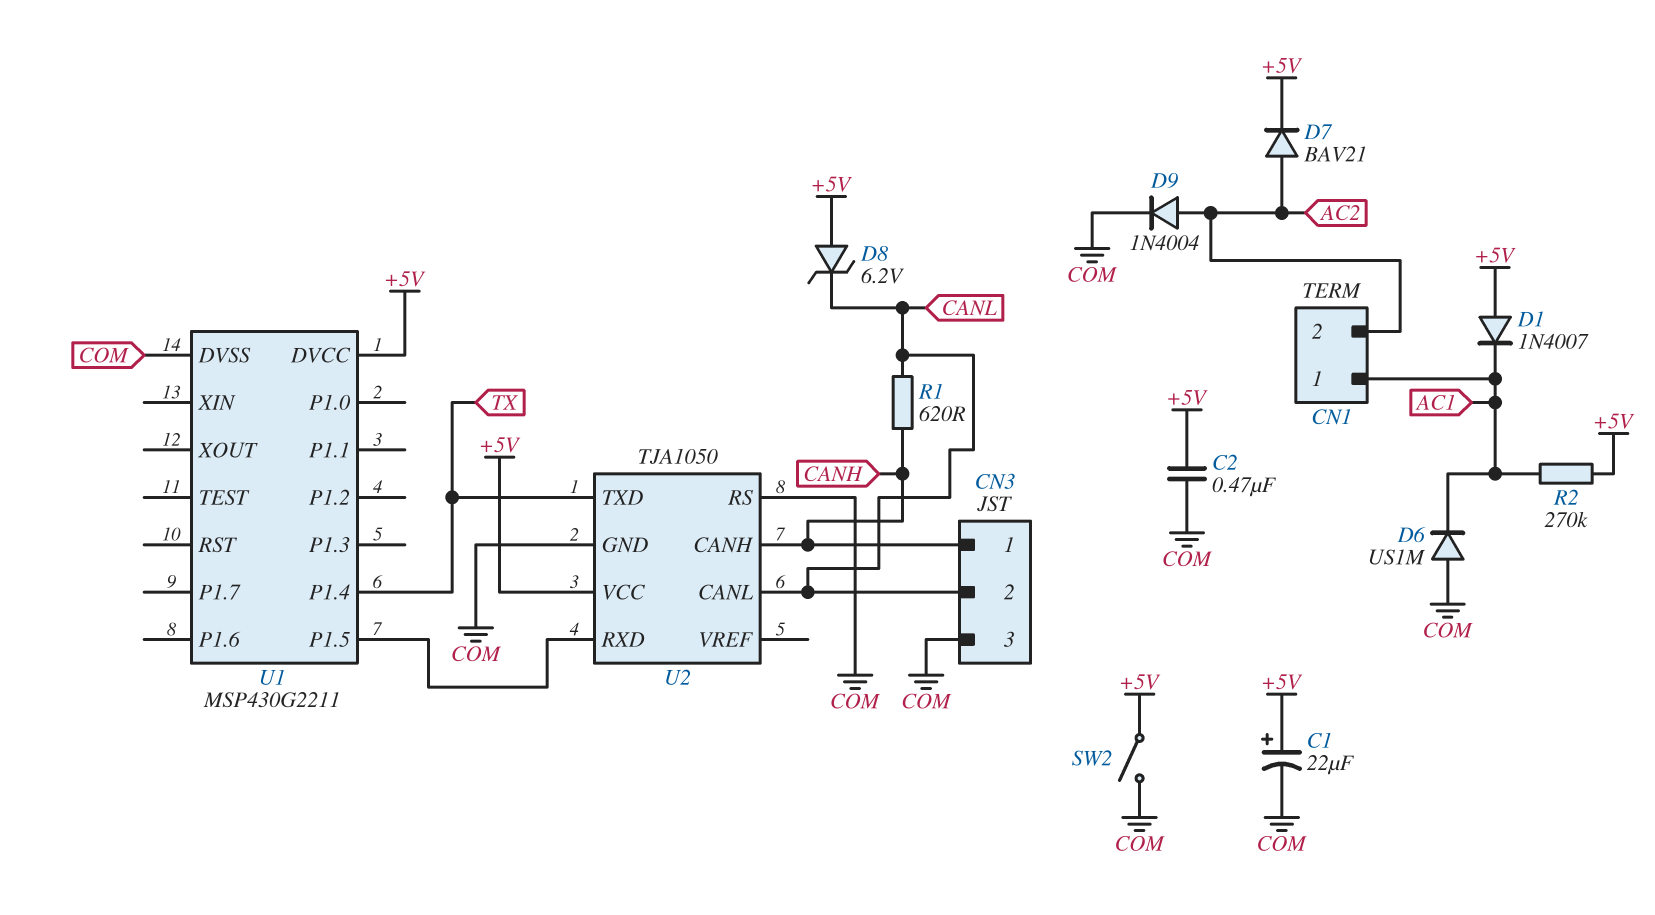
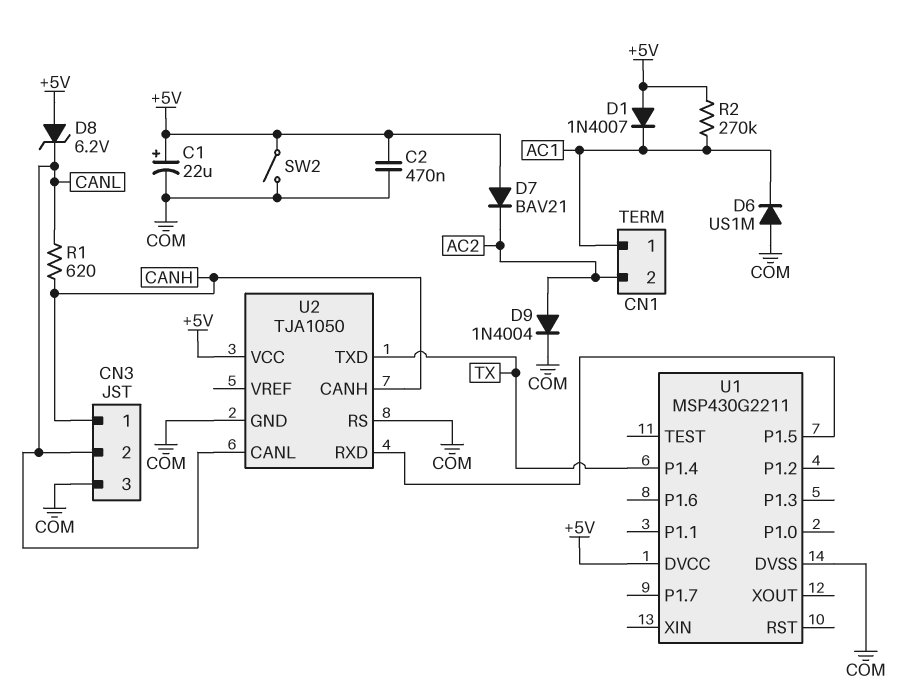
D7: diode BAV21 (A AC2, K +5V) -> diode BAV21 (A +5V, K AC2)

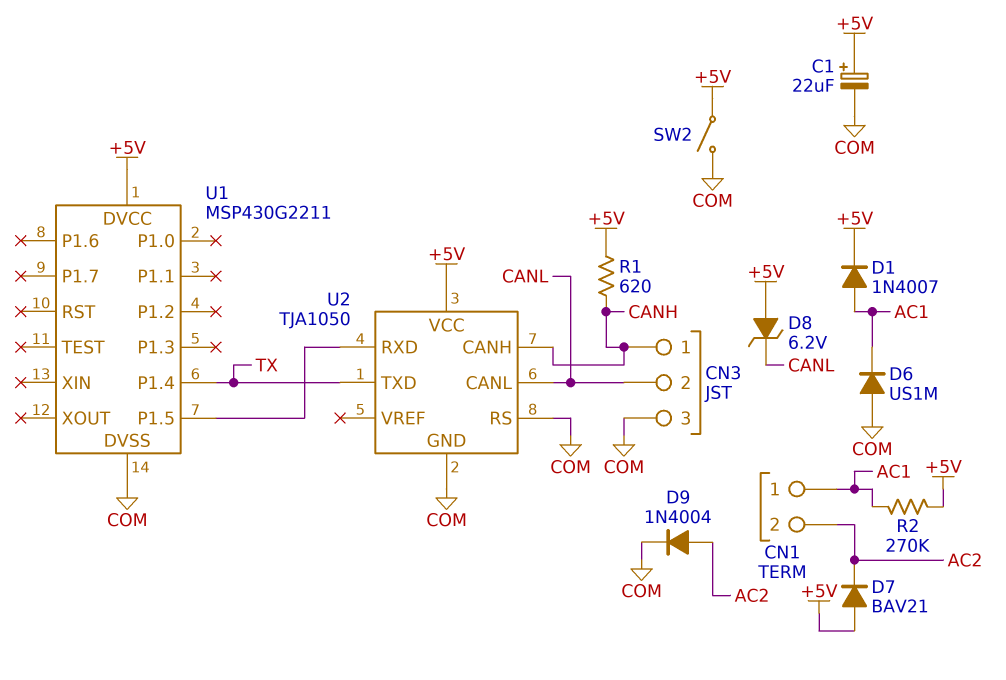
C2: 470nF (+5V, COM) -> none
D1: diode 1N4007 (A +5V, K AC1) -> diode 1N4007 (A AC1, K +5V)
R1: 620 (CANH, CANL) -> 620 (+5V, CANH)

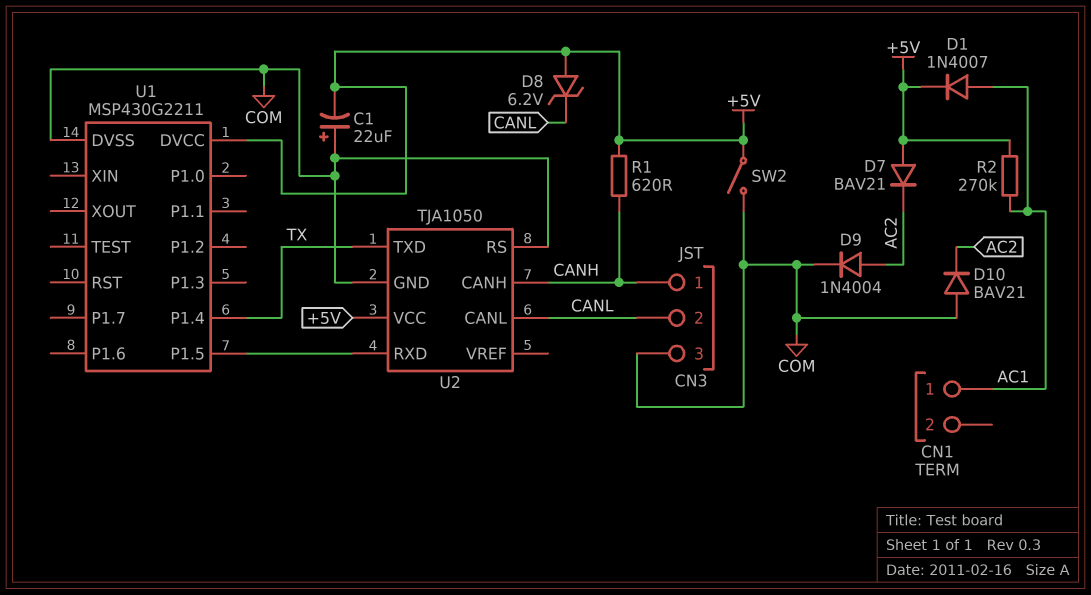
C1: 22uF (plus +5V, minus COM) -> 22uF (plus COM, minus +5V)
CN1 pin 2: AC2 -> none
D6: diode US1M (A COM, K AC1) -> none
D10: none -> diode BAV21 (A COM, K AC2)

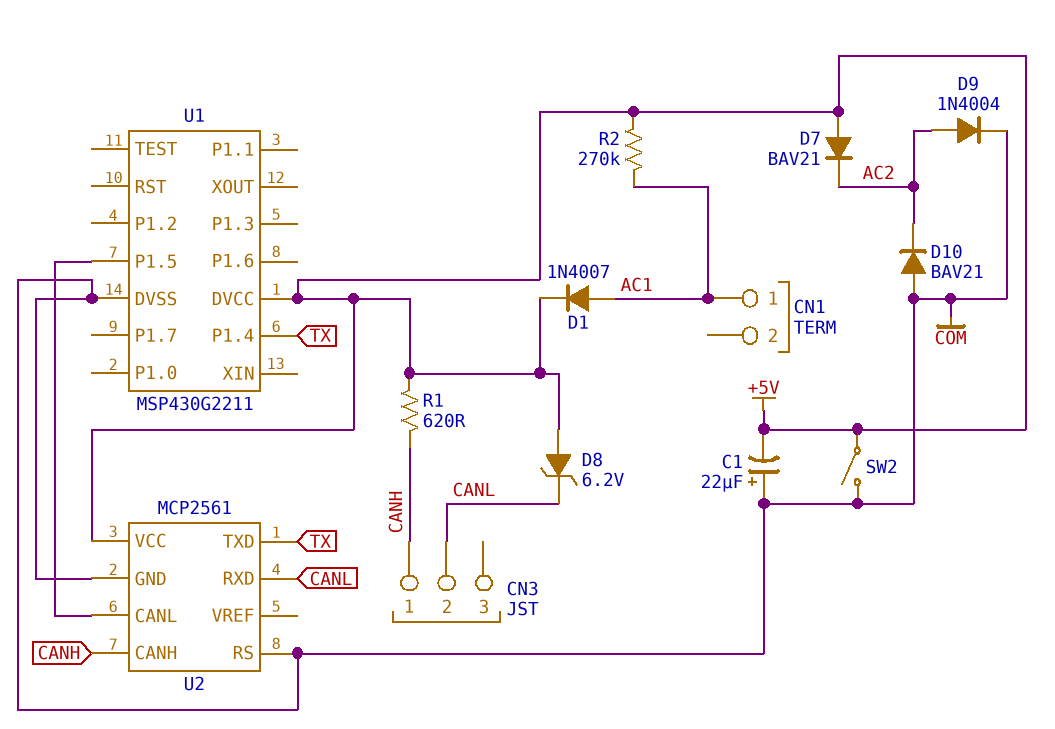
CN3 pin 3: COM -> none
U2: TJA1050 -> MCP2561
U2 pin CANL: CANL -> U1/P1.5
U2 pin RXD: U1/P1.5 -> CANL

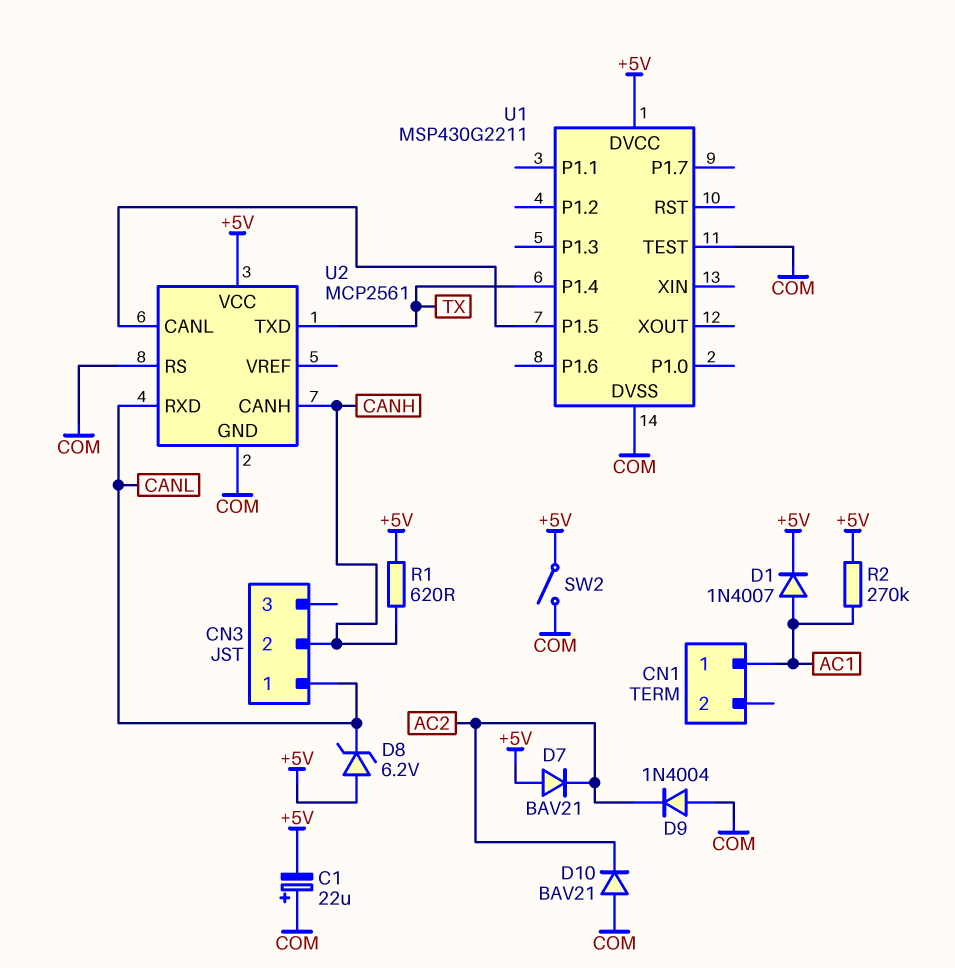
CN3 pin 1: CANH -> CANL
CN3 pin 2: CANL -> CANH
D9: diode 1N4004 (A AC2, K COM) -> diode 1N4004 (A COM, K AC2)
U1 pin TEST: none -> COM

